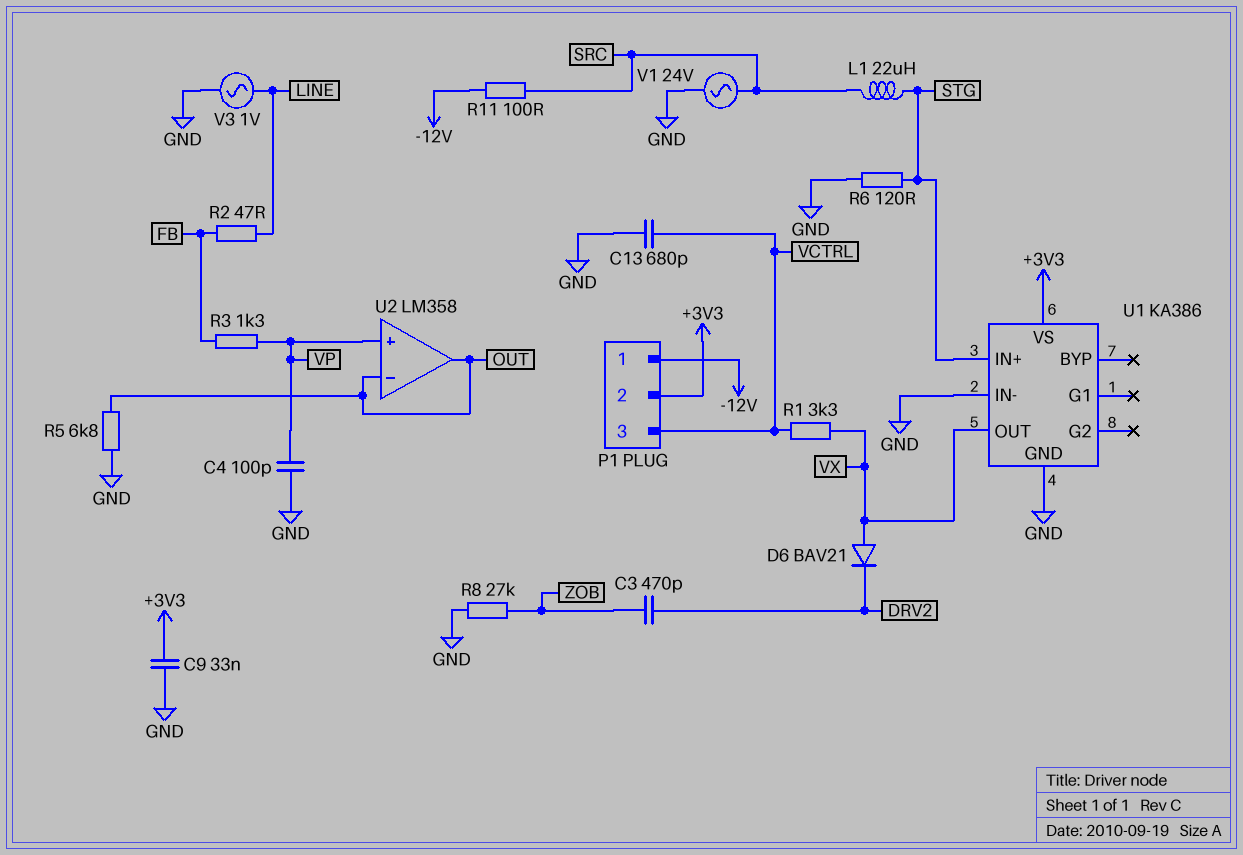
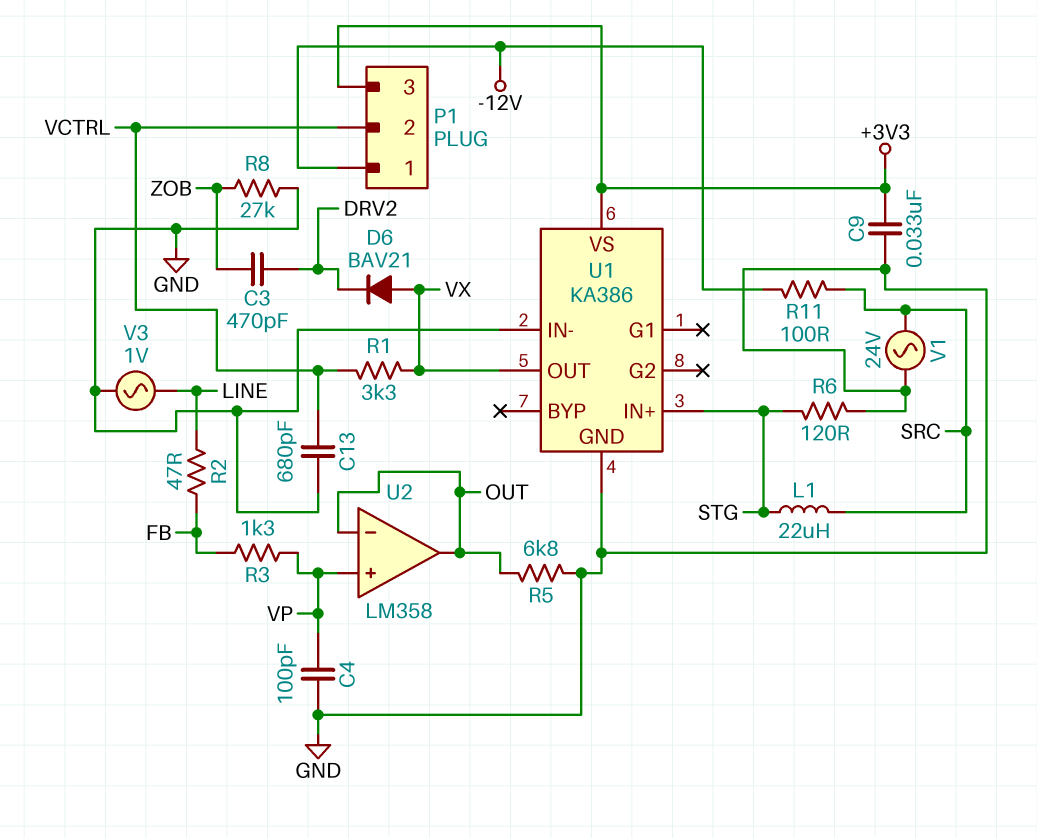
P1 pin 2: +3V3 -> VCTRL
P1 pin 3: VCTRL -> +3V3

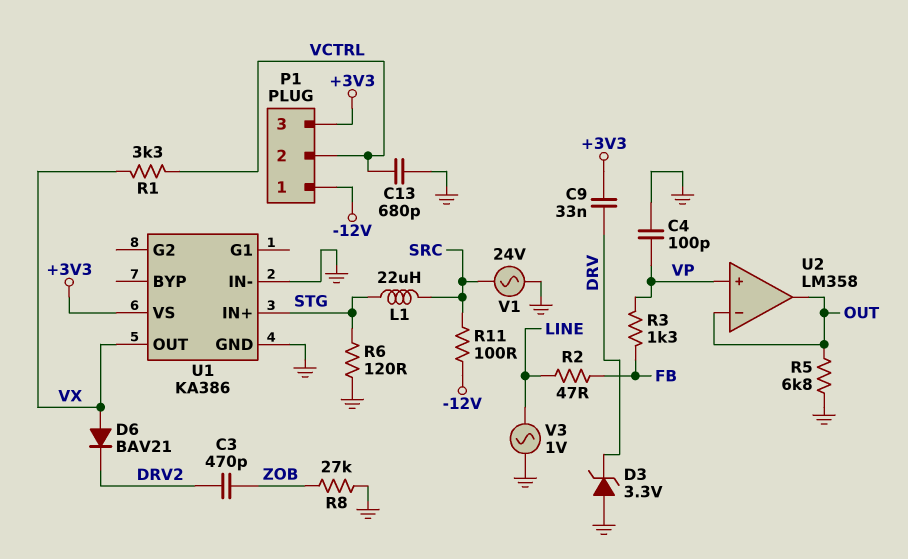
C9: 33nF (+3V3, GND) -> 33nF (+3V3, DRV)
D3: none -> zener 3.3V (A GND, K DRV)

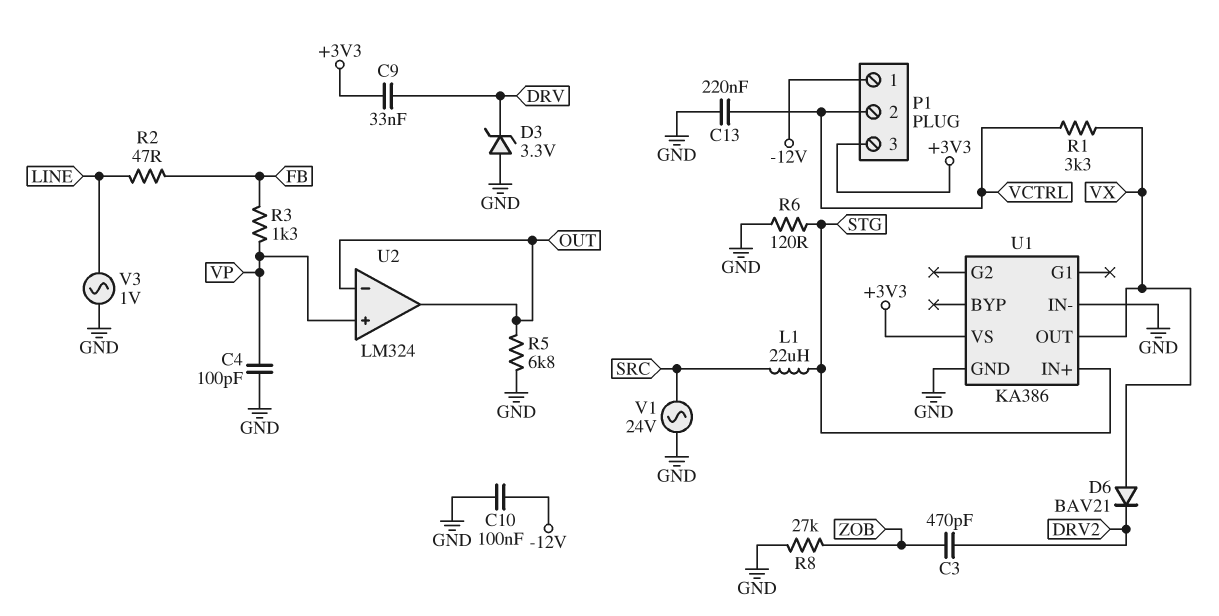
C10: none -> 100nF (-12V, GND)
C13: 680pF (GND, VCTRL) -> 220nF (GND, VCTRL)
R11: 100 (-12V, SRC) -> none
U2: LM358 -> LM324

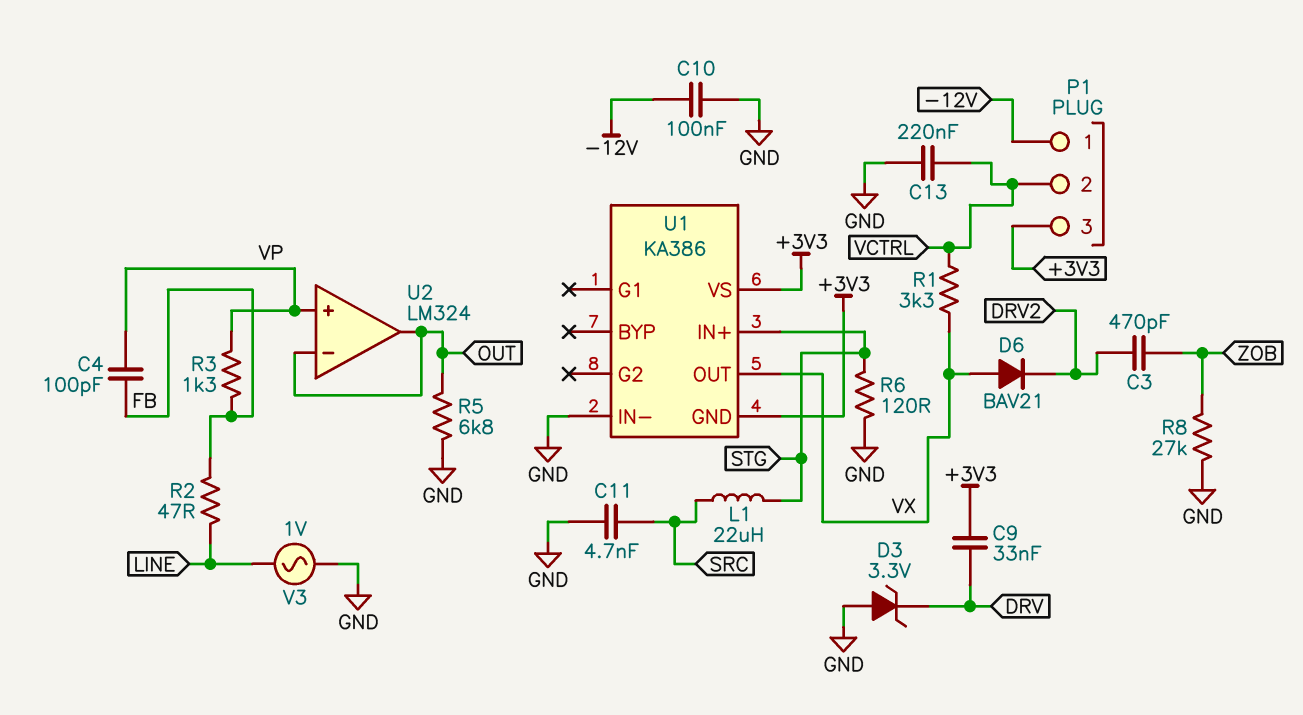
C4: 100pF (GND, VP) -> 100pF (FB, VP)
C11: none -> 4.7nF (GND, SRC)
U1 pin GND: GND -> +3V3
V1: AC 24V (GND, SRC) -> none

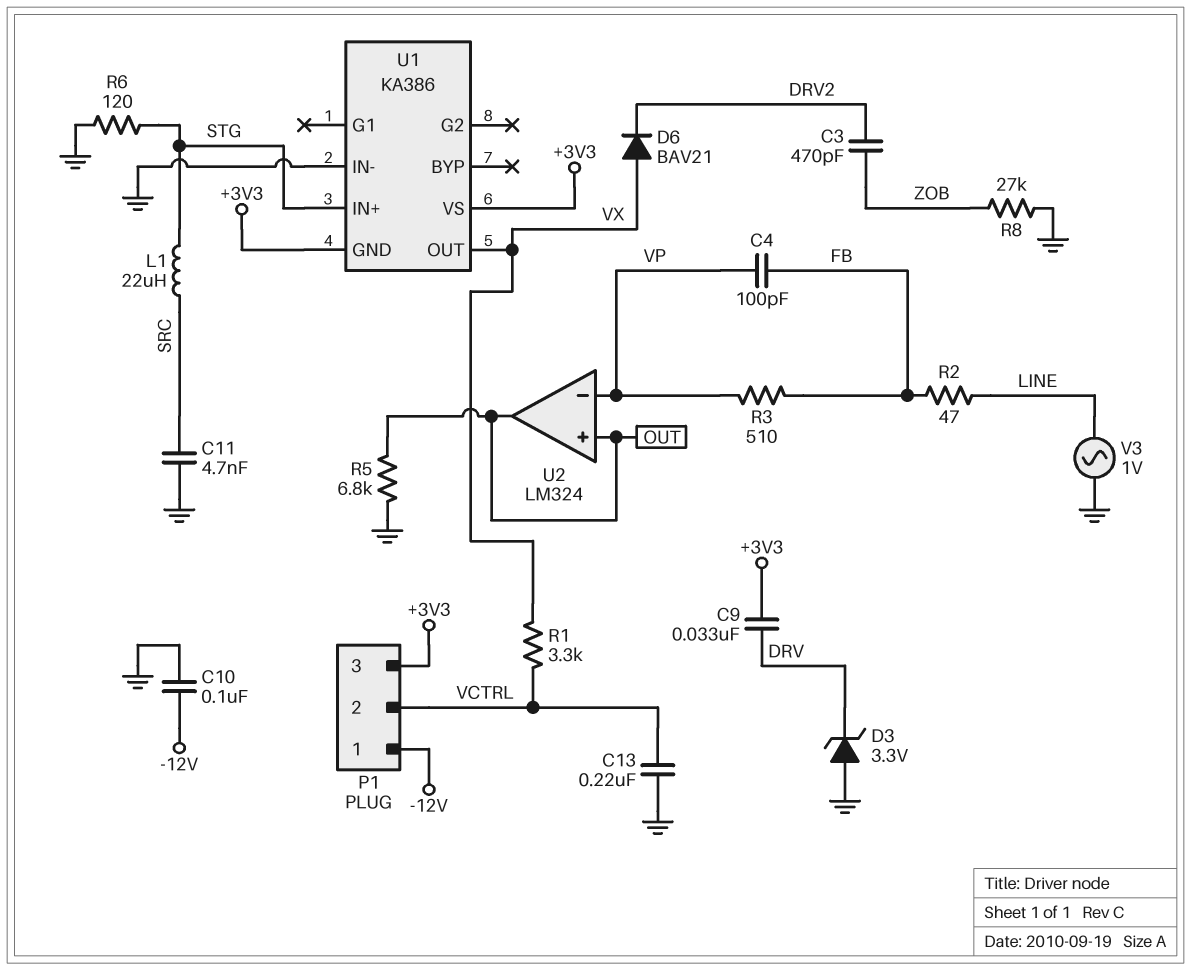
R3: 1.3k (FB, VP) -> 510 (FB, VP)
U2 pin in+: VP -> OUT
U2 pin in-: OUT -> VP

